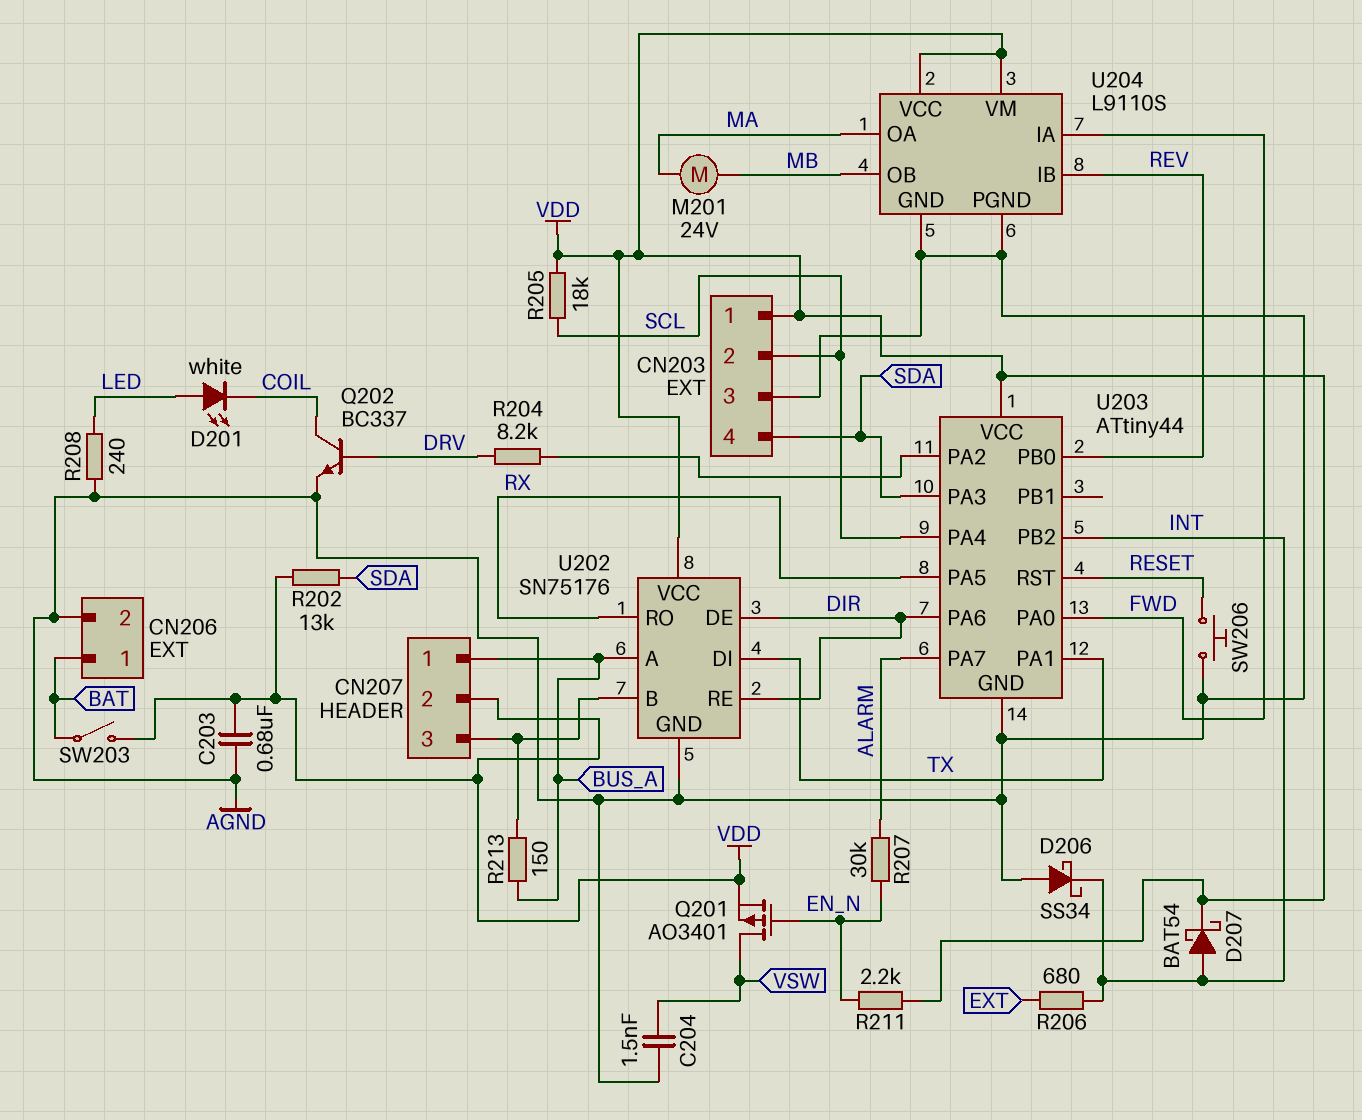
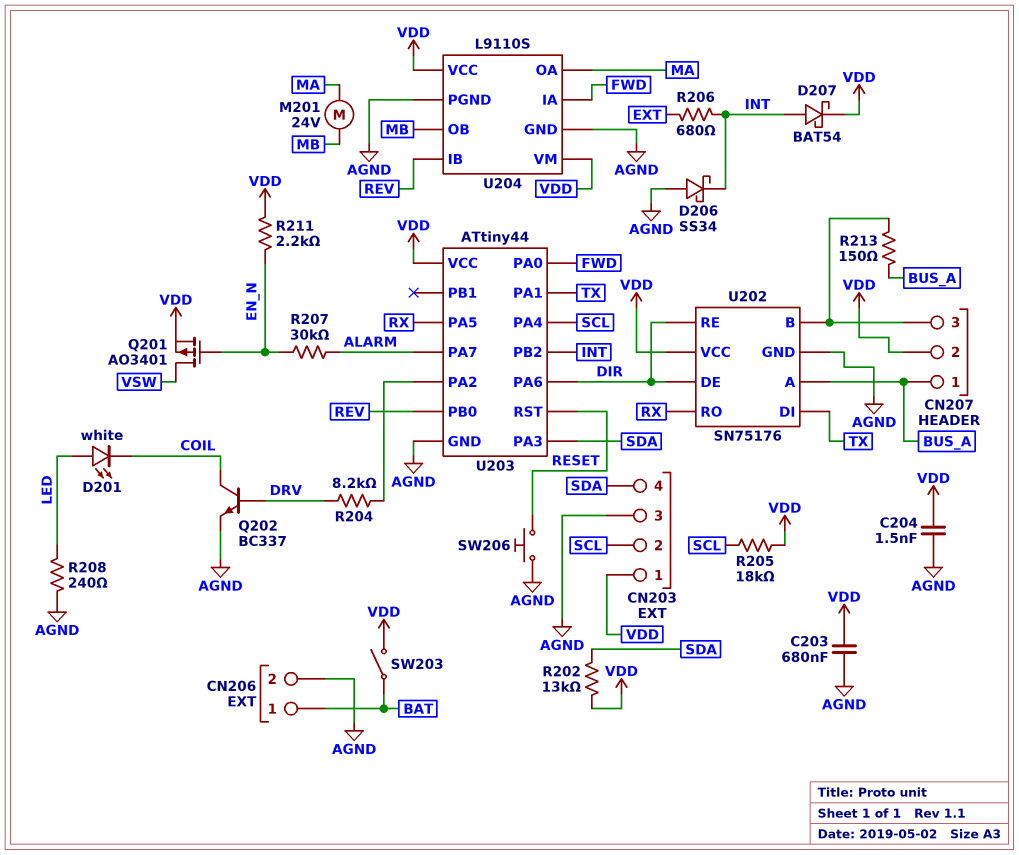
C204: 1.5nF (AGND, VSW) -> 1.5nF (AGND, VDD)

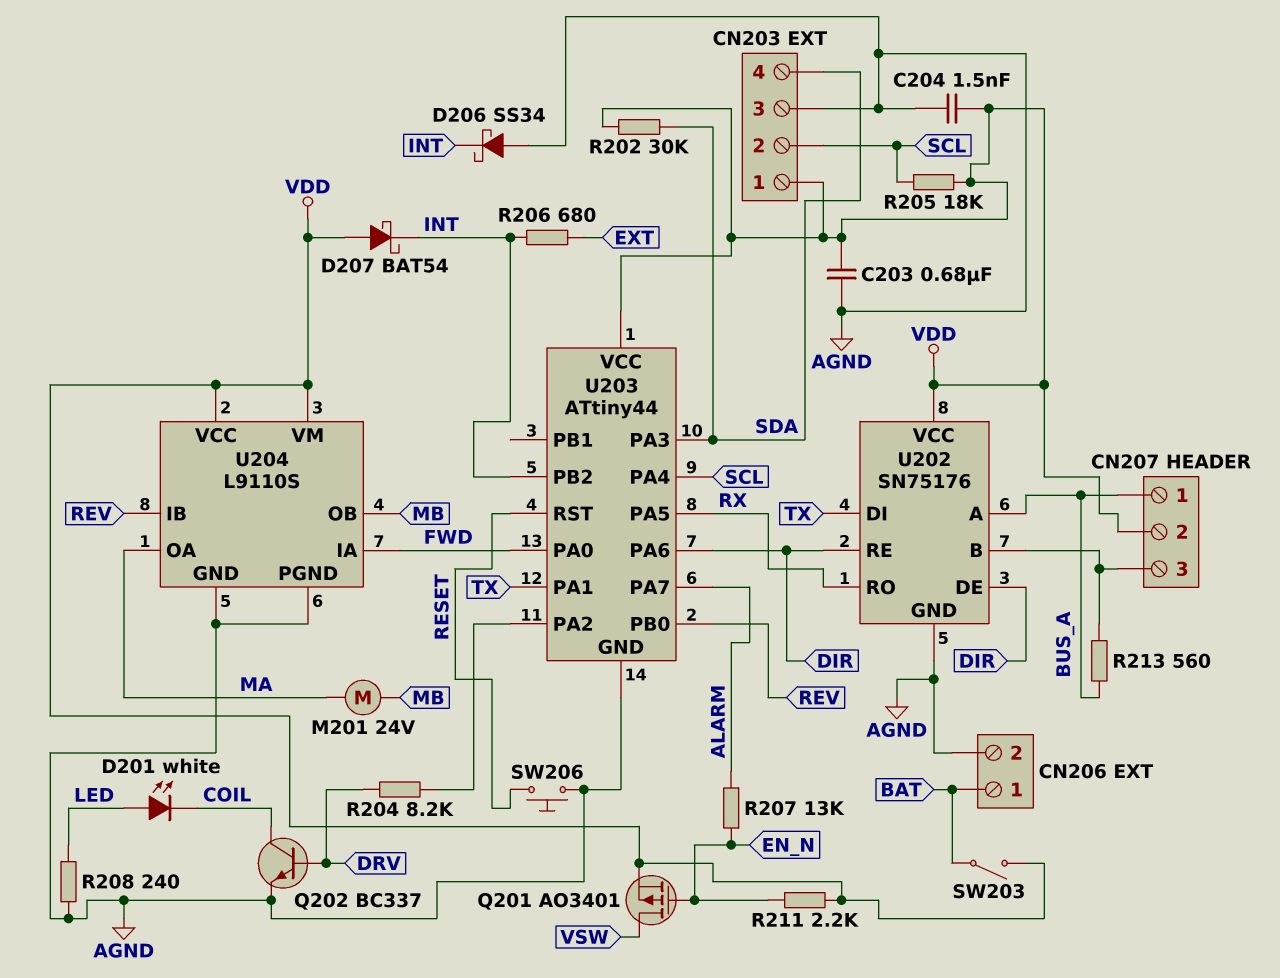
D207: schottky BAT54 (A INT, K VDD) -> schottky BAT54 (A VDD, K INT)
R202: 13k (SDA, VDD) -> 30k (SDA, VDD)
R207: 30k (ALARM, EN_N) -> 13k (ALARM, EN_N)
R213: 150 (BUS_A, CN207/3) -> 560 (BUS_A, CN207/3)

